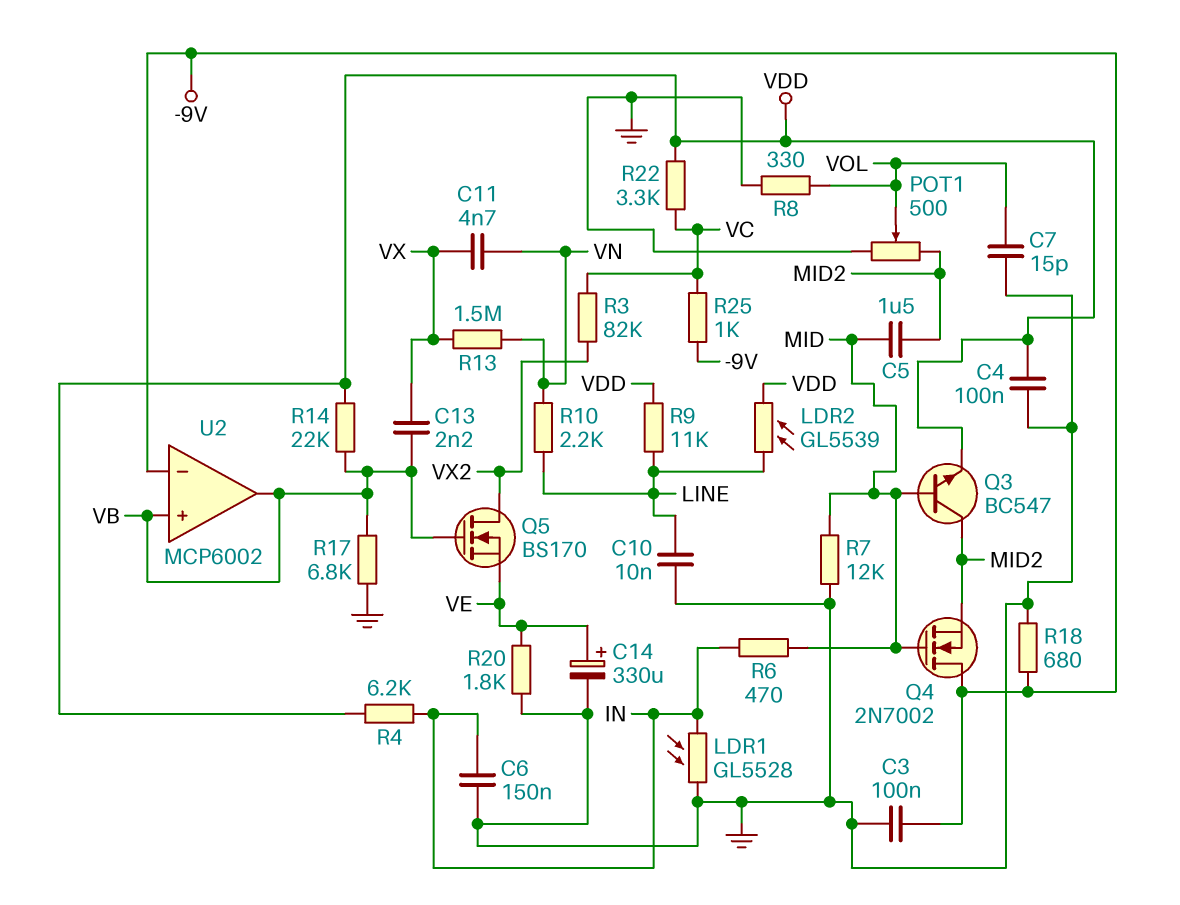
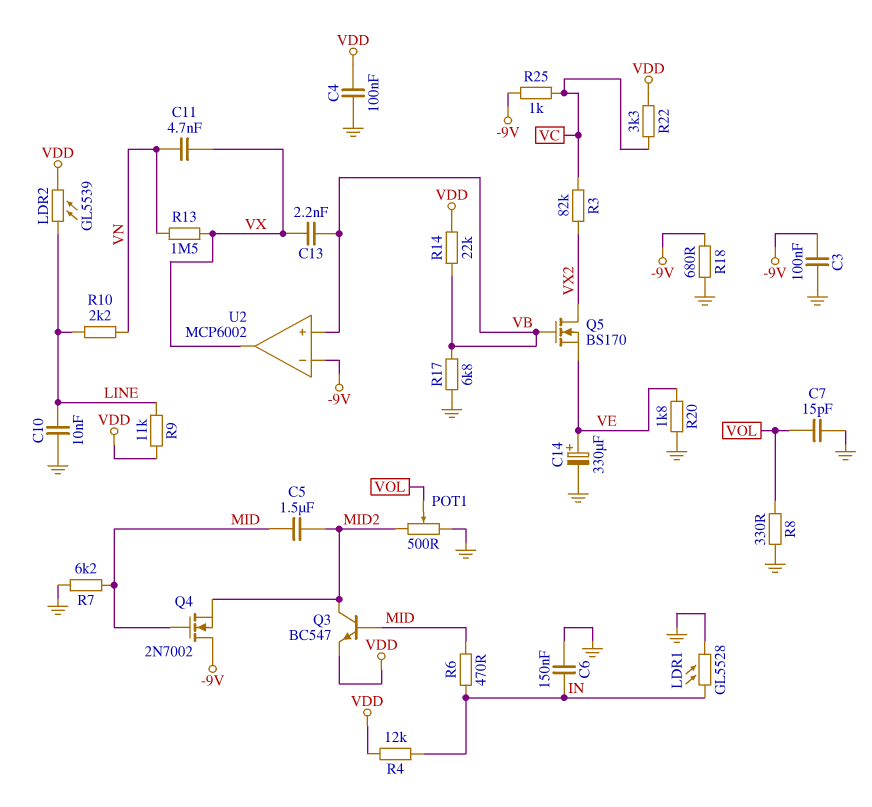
R4: 6.2k (IN, VDD) -> 12k (IN, VDD)
R7: 12k (GND, MID) -> 6.2k (GND, MID)
U2 pin out: VB -> VX

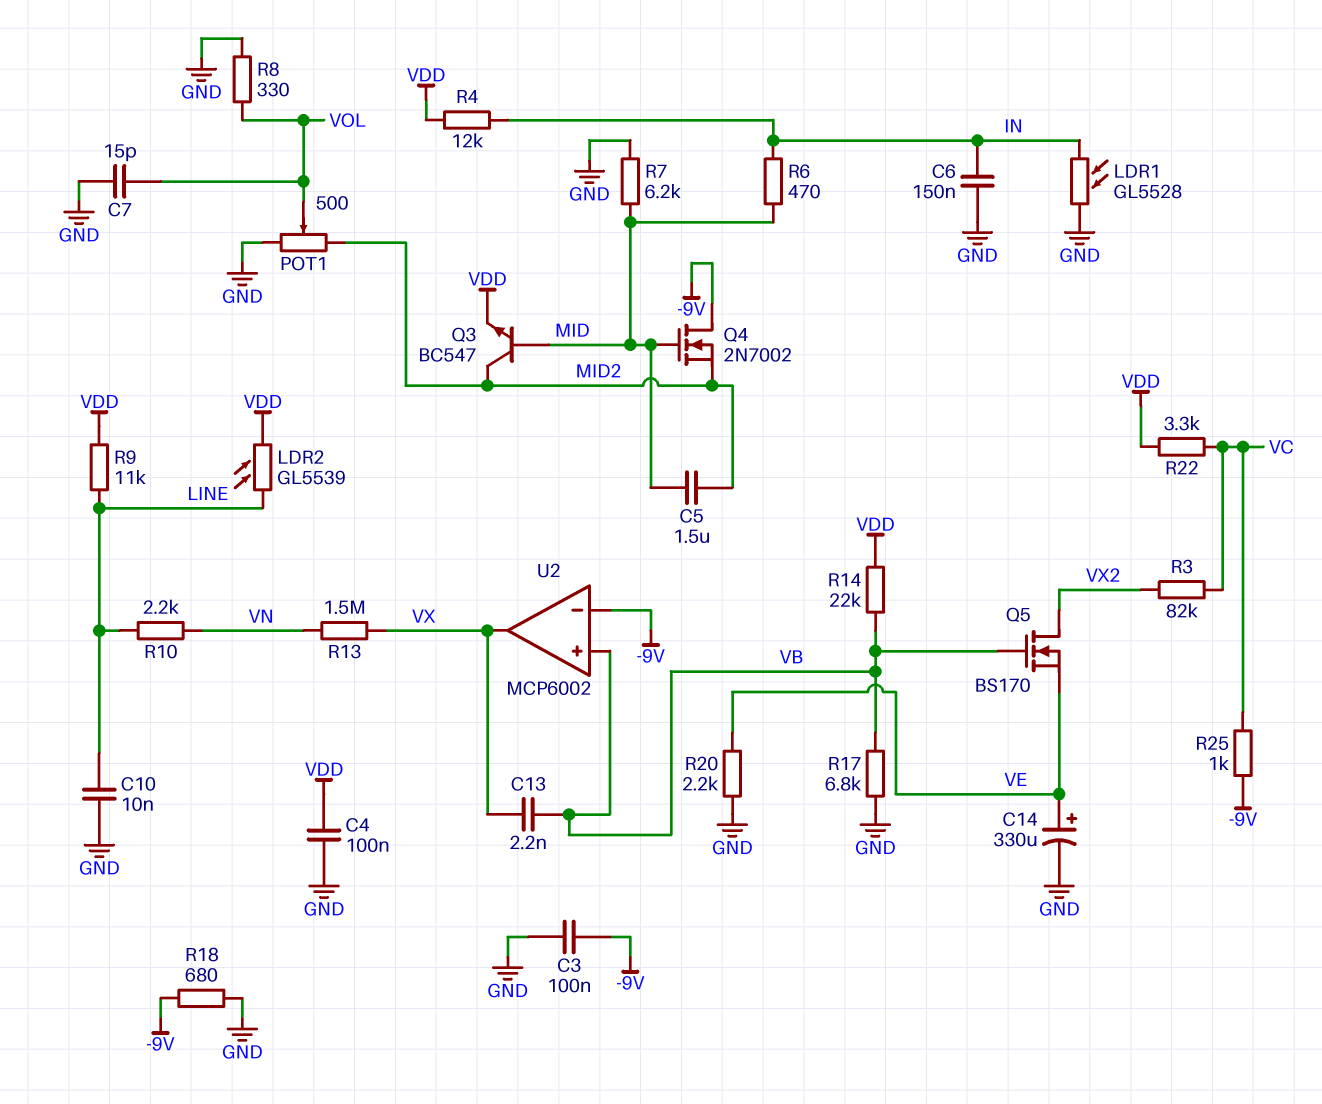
C11: 4.7nF (VN, VX) -> none
R20: 1.8k (GND, VE) -> 2.2k (GND, VE)

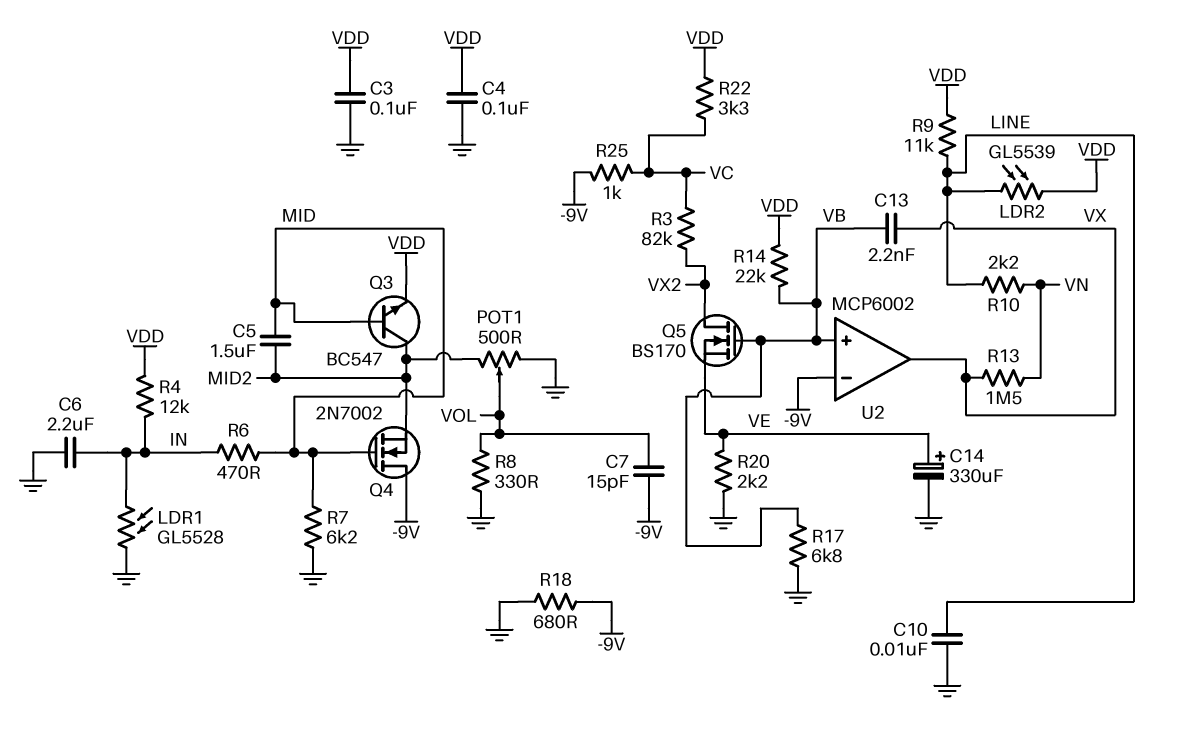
C3: 100nF (-9V, GND) -> 100nF (GND, VDD)
C6: 150nF (GND, IN) -> 2.2uF (GND, IN)
C7: 15pF (GND, VOL) -> 15pF (-9V, VOL)

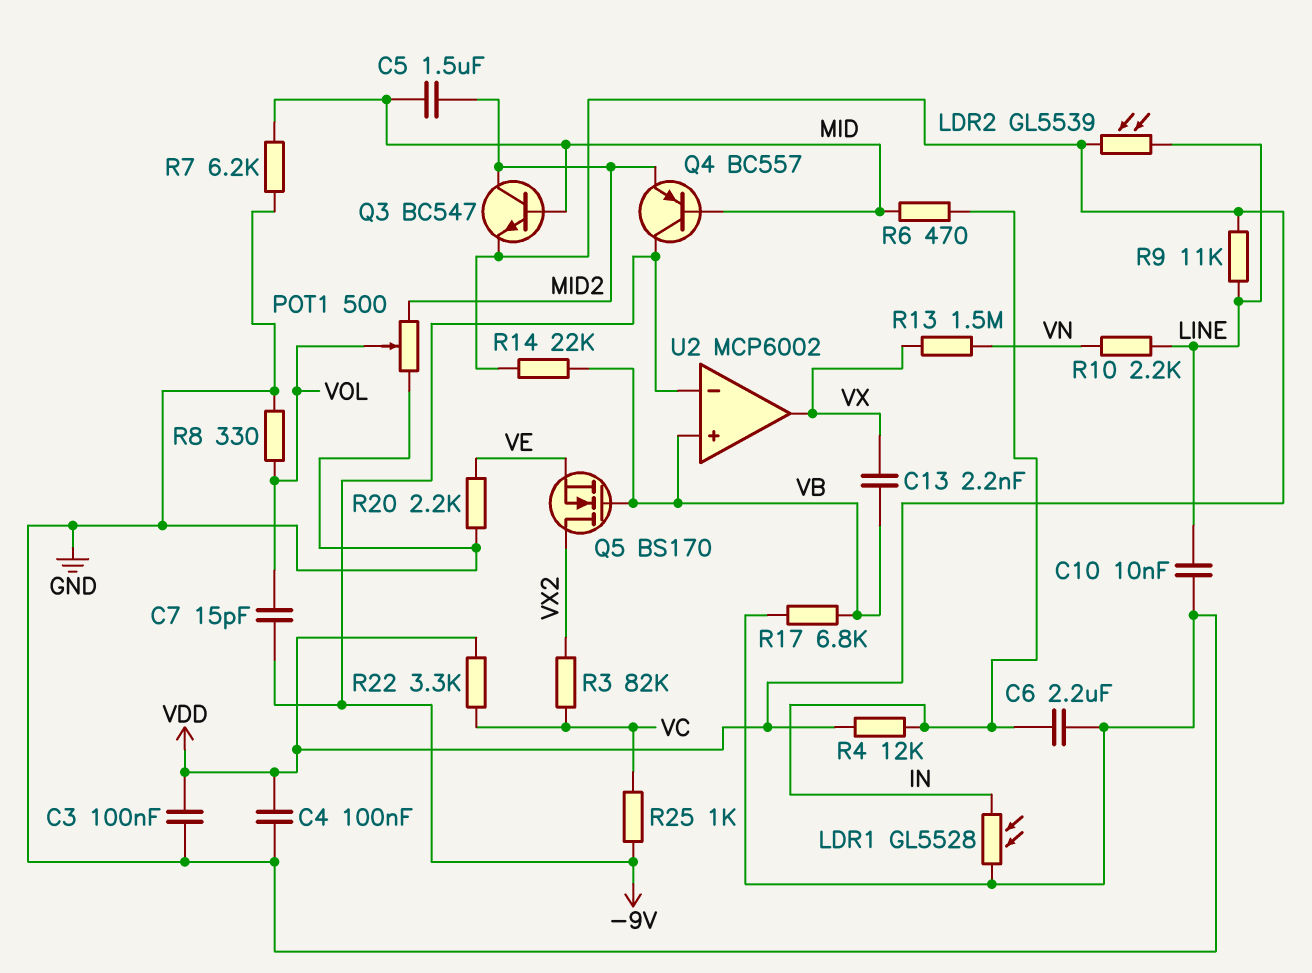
C14: 330uF (plus VE, minus GND) -> none
Q4: NMOS 2N7002 (G MID, D -9V, S MID2) -> PNP BC557 (B MID, C -9V, E MID2)
R18: 680 (-9V, GND) -> none

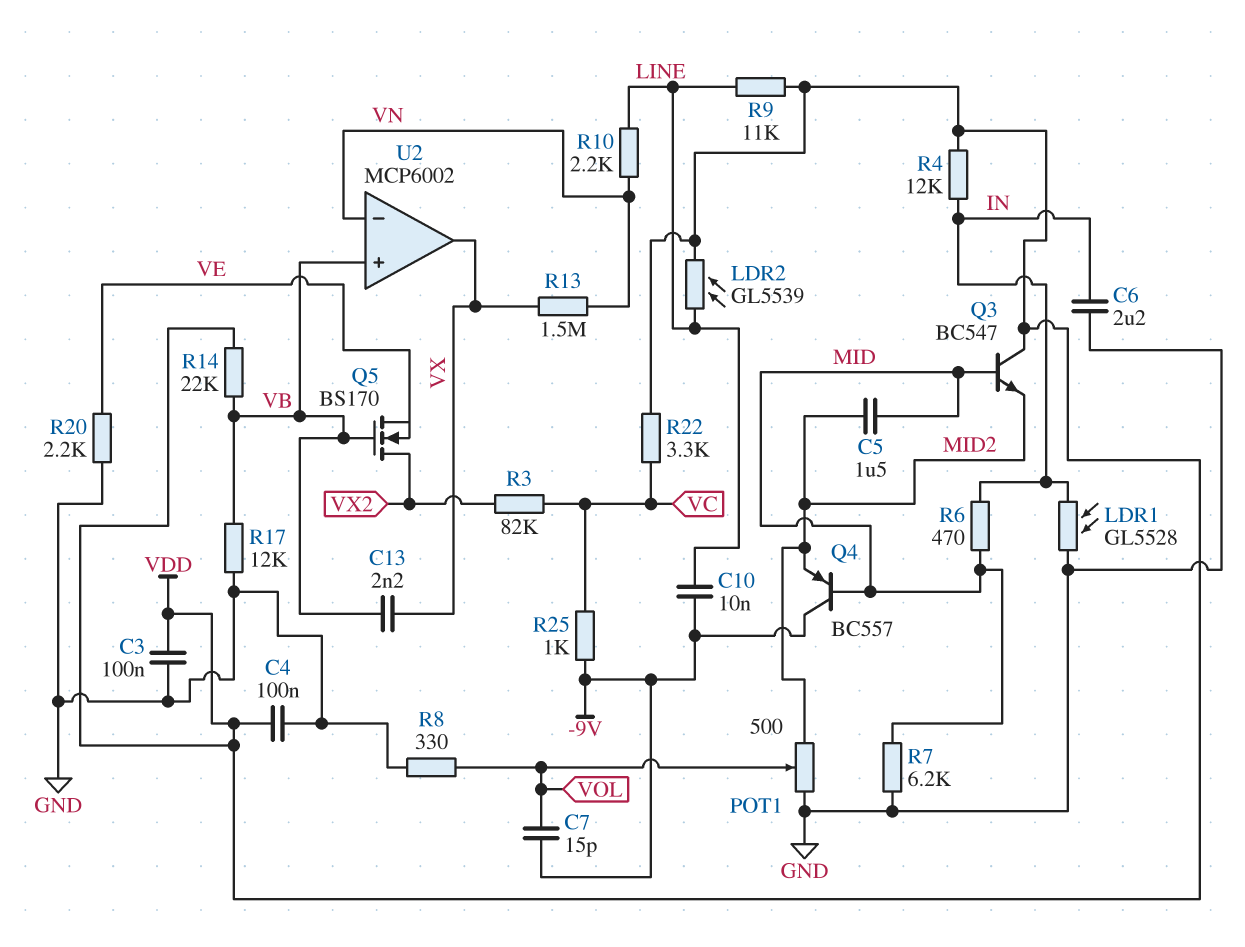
C10: 10nF (GND, LINE) -> 10nF (-9V, LINE)
Q3: NPN BC547 (B MID, C MID2, E VDD) -> NPN BC547 (B MID, C VDD, E MID2)
R17: 6.8k (GND, VB) -> 12k (GND, VB)
U2 pin in-: -9V -> VN

